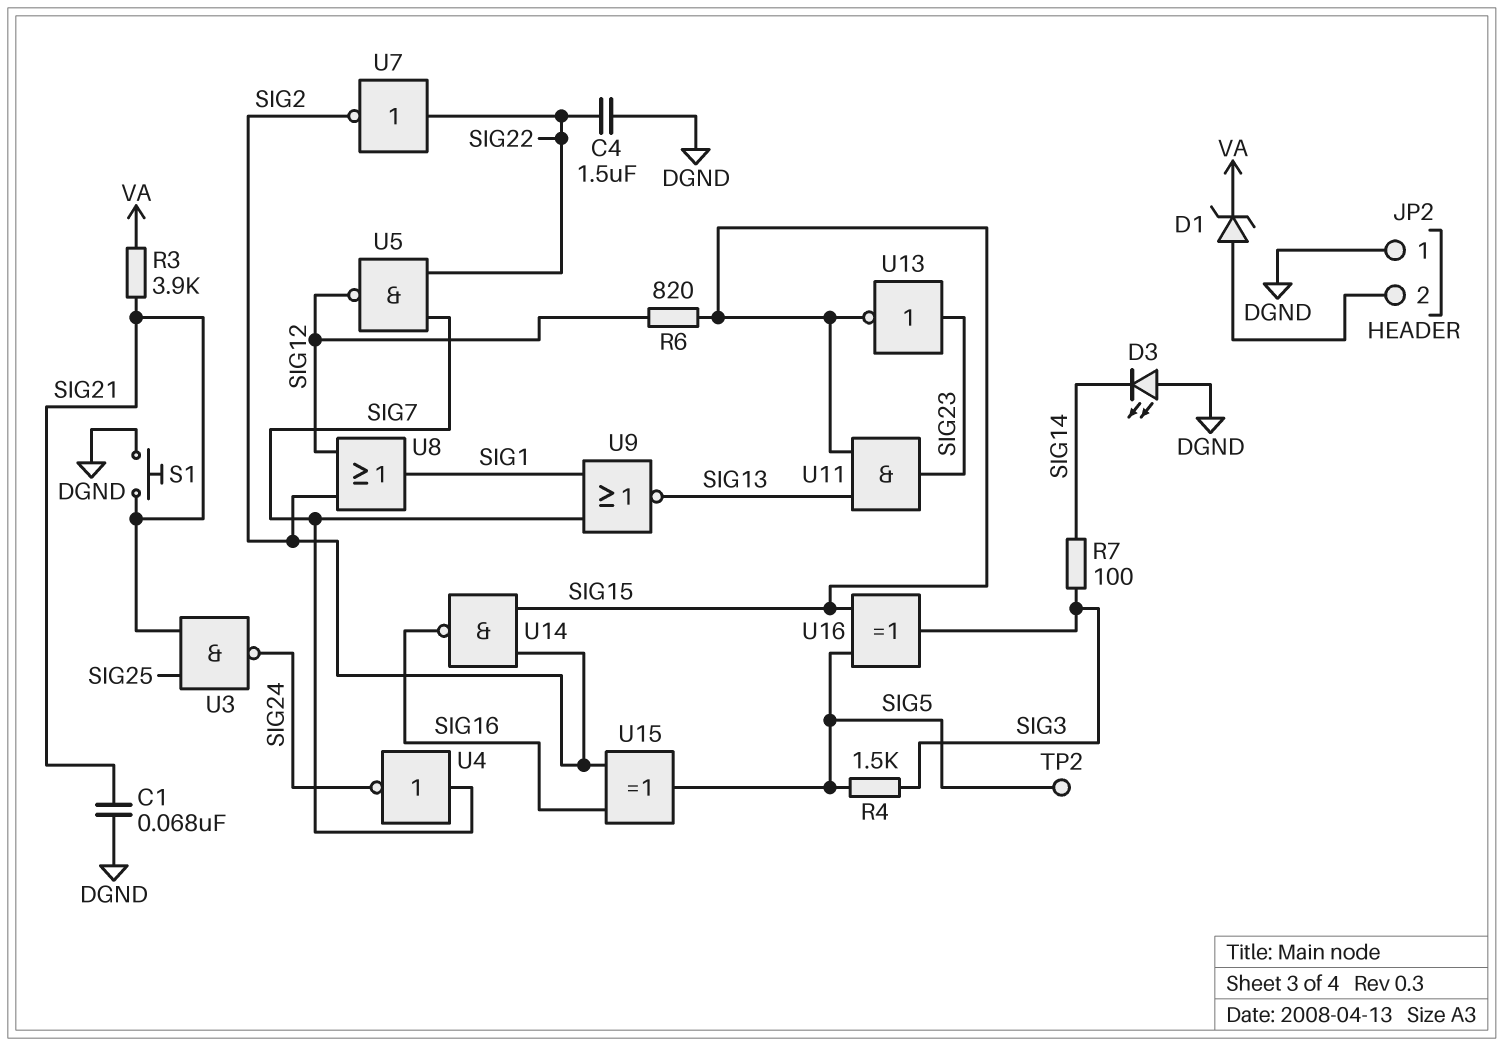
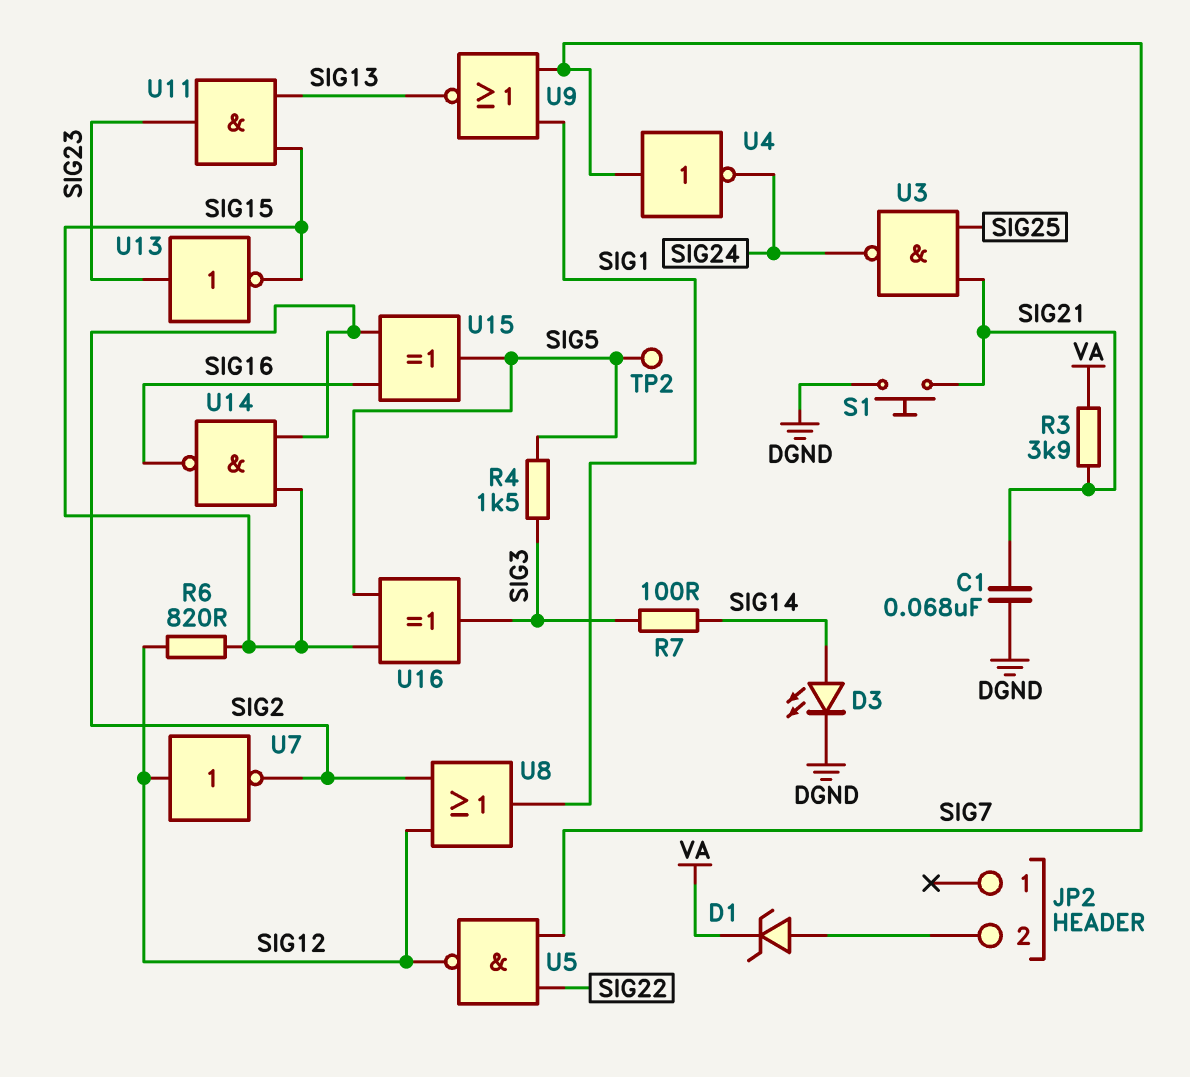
C4: 1.5uF (DGND, SIG22) -> none
D3: LED (A DGND, K SIG14) -> LED (A SIG14, K DGND)
JP2 pin 1: DGND -> none
U7: NOT (in SIG22, out SIG2) -> NOT (in SIG12, out SIG2)

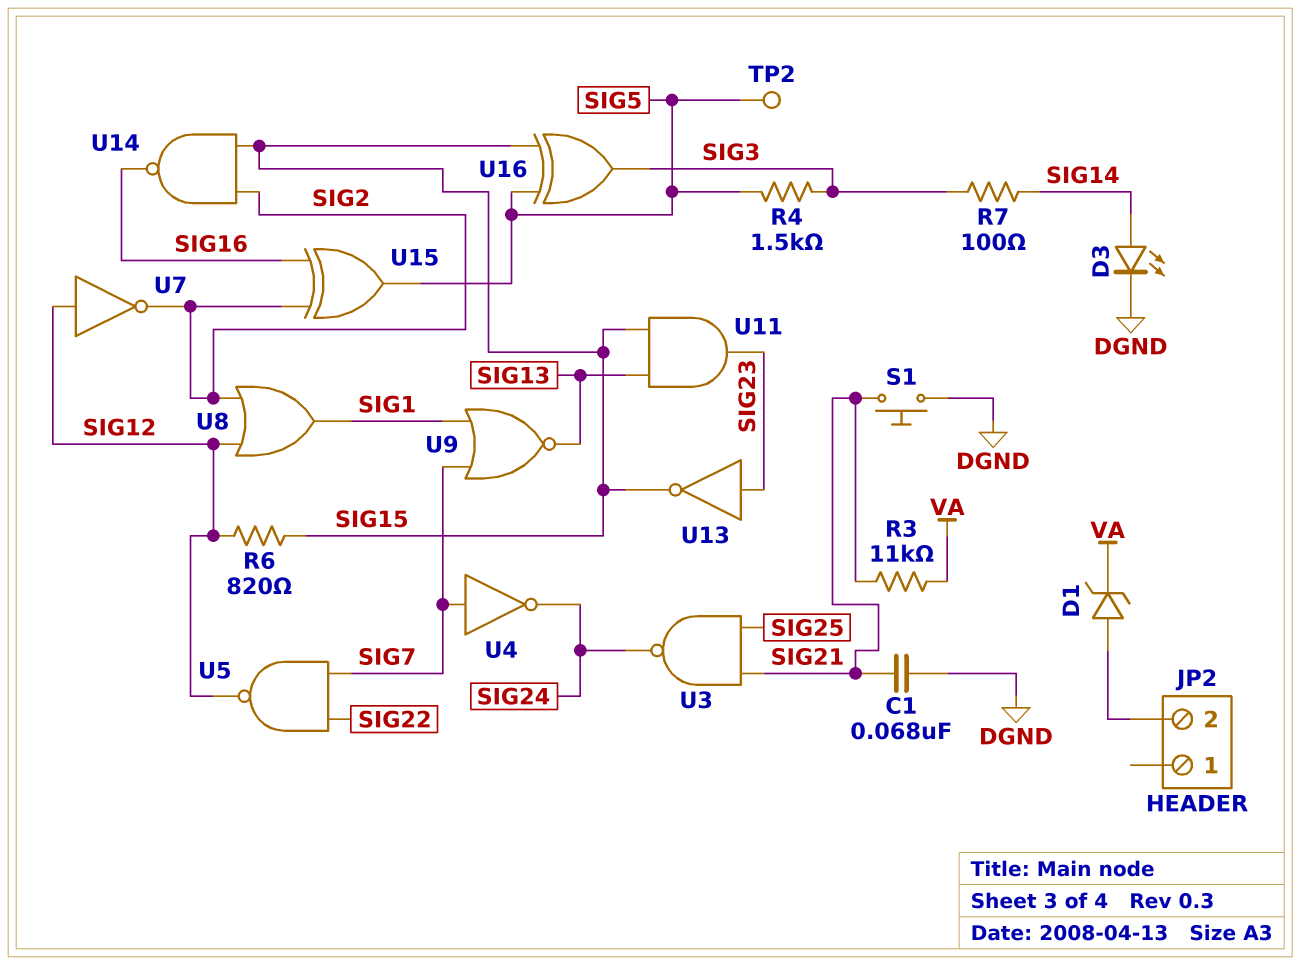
R3: 3.9k (SIG21, VA) -> 11k (SIG21, VA)

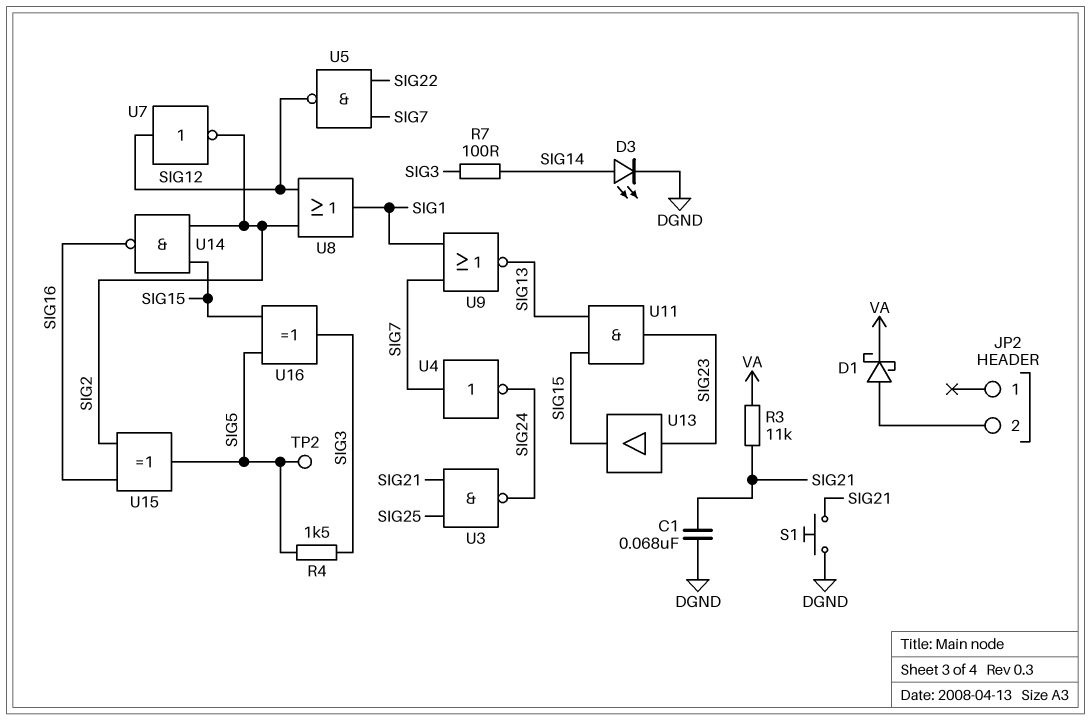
D1: zener (A JP2/2, K VA) -> schottky (A JP2/2, K VA)
R6: 820 (SIG12, SIG15) -> none
U13: NOT (in SIG23, out SIG15) -> buffer (in SIG23, out SIG15)

